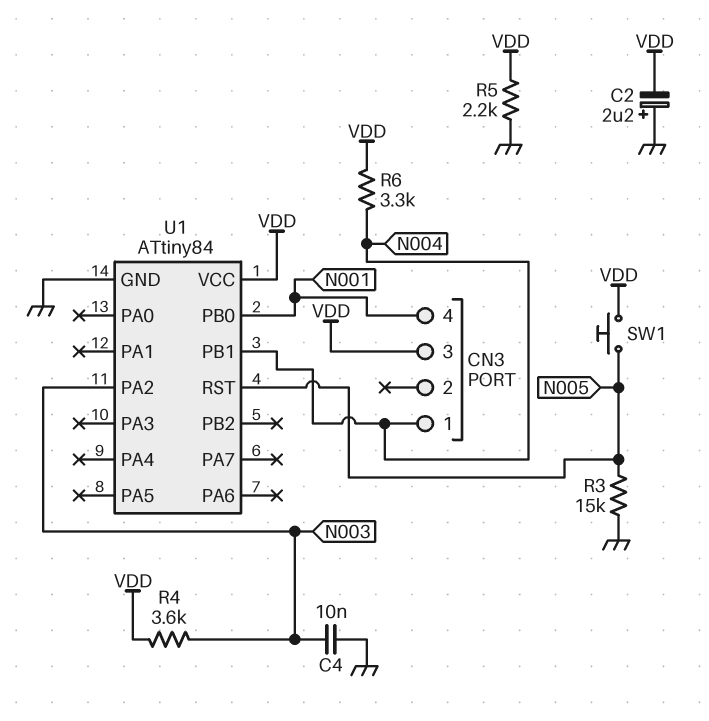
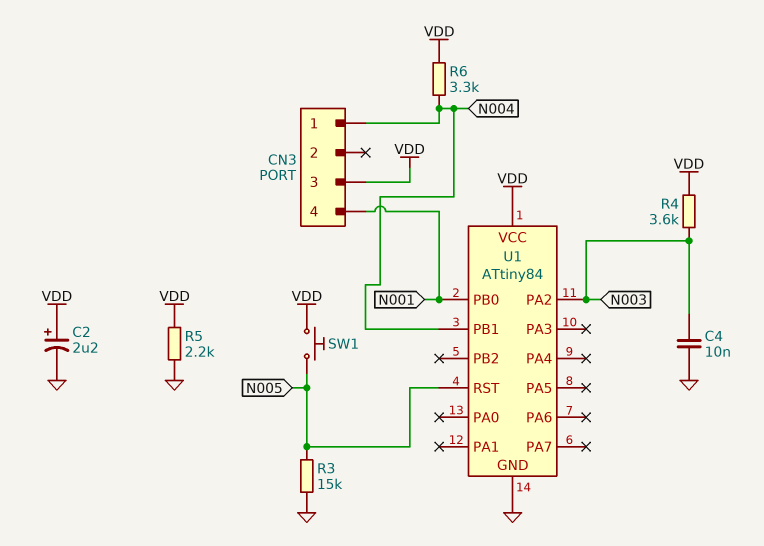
C2: 2.2uF (plus GND, minus VDD) -> 2.2uF (plus VDD, minus GND)

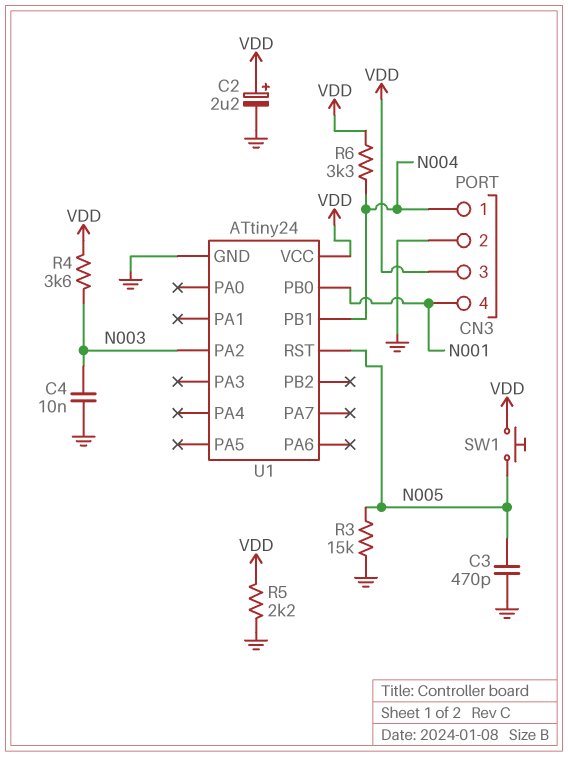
C3: none -> 470pF (GND, N005)
CN3 pin 2: none -> GND
U1: ATtiny84 -> ATtiny24

